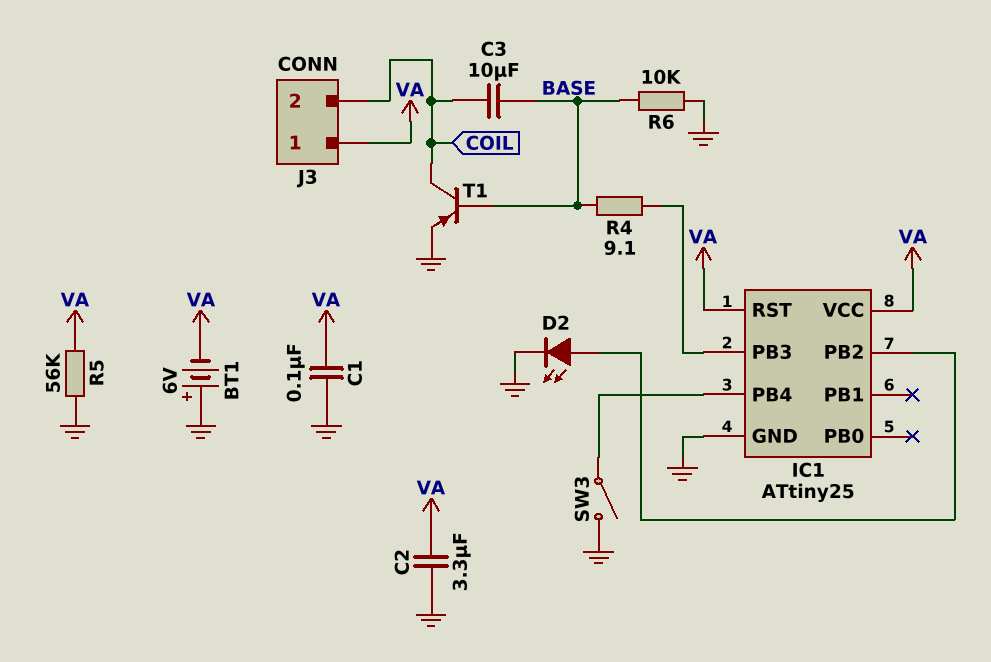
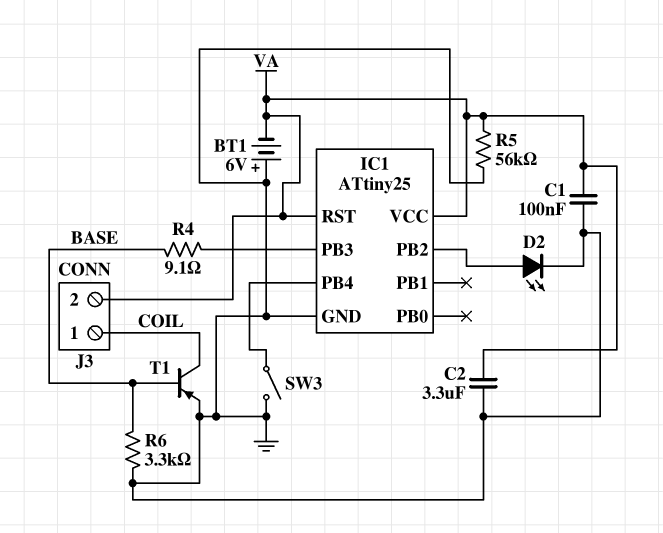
C3: 10uF (BASE, COIL) -> none
J3 pin 1: VA -> COIL
J3 pin 2: COIL -> VA
R6: 10k (BASE, GND) -> 3.3k (BASE, GND)

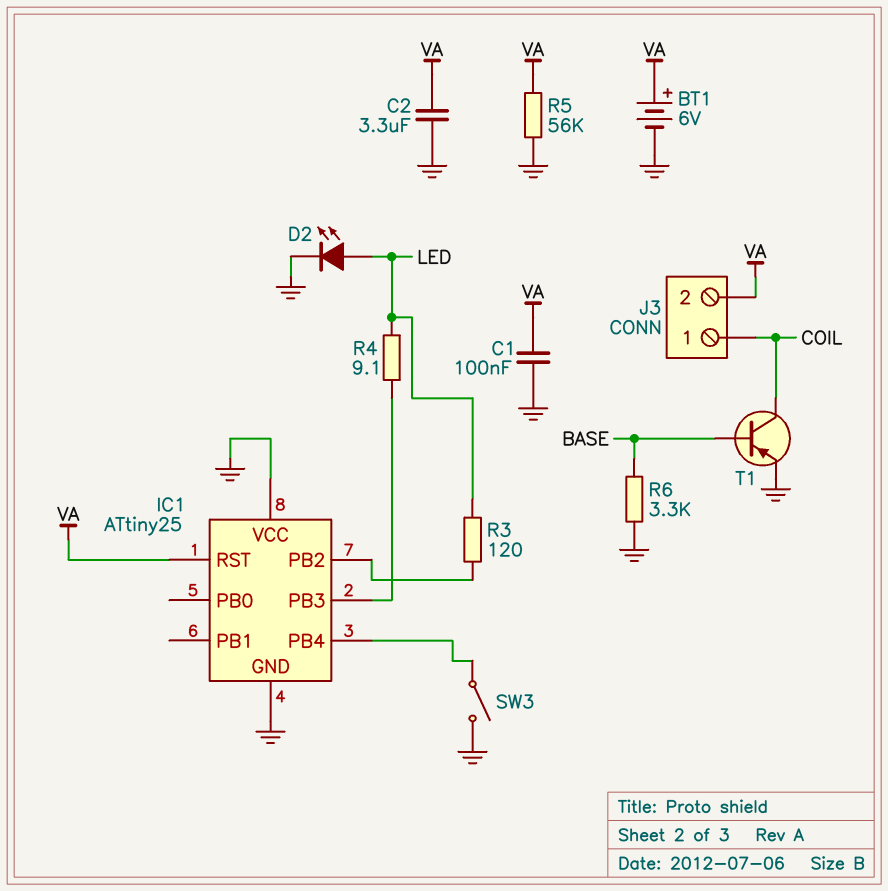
BT1: 6V (plus GND, minus VA) -> 6V (plus VA, minus GND)
D2: LED (A IC1/PB2, K GND) -> LED (A LED, K GND)
IC1 pin VCC: VA -> GND
R3: none -> 120 (IC1/PB2, LED)
R4: 9.1 (BASE, IC1/PB3) -> 9.1 (IC1/PB3, LED)

